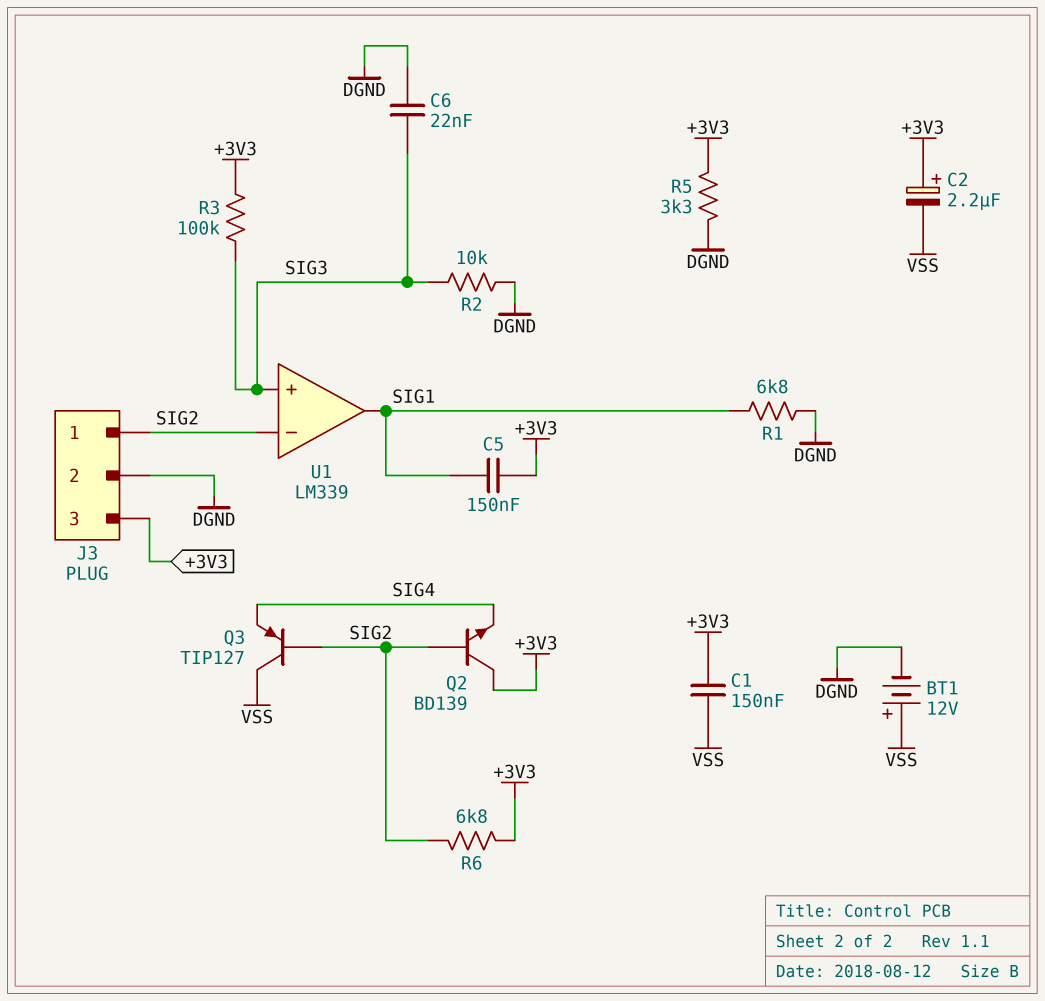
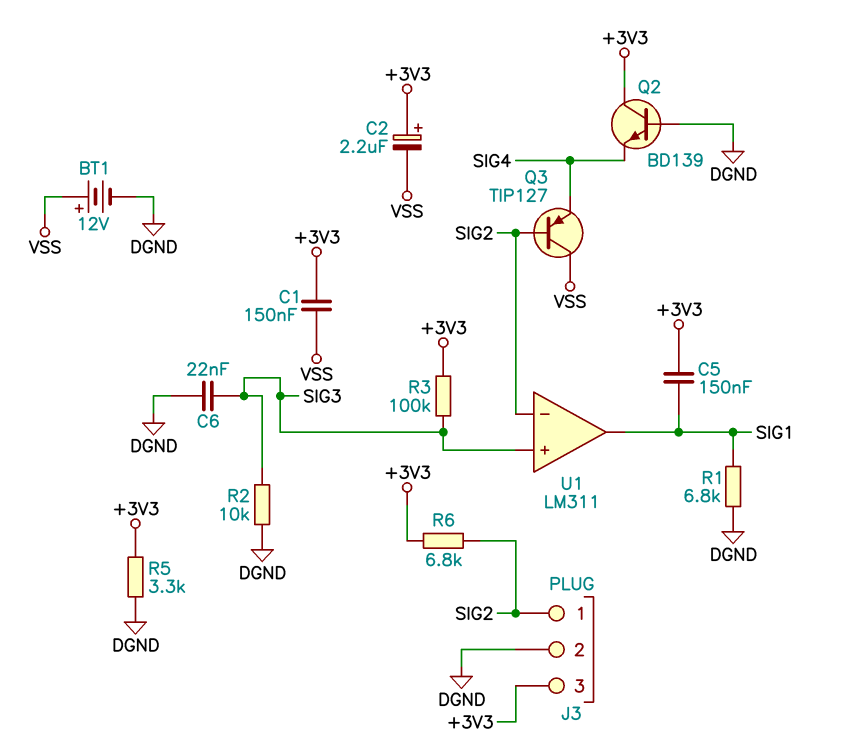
Q2: NPN BD139 (B SIG2, C +3V3, E SIG4) -> NPN BD139 (B DGND, C +3V3, E SIG4)
U1: LM339 -> LM311

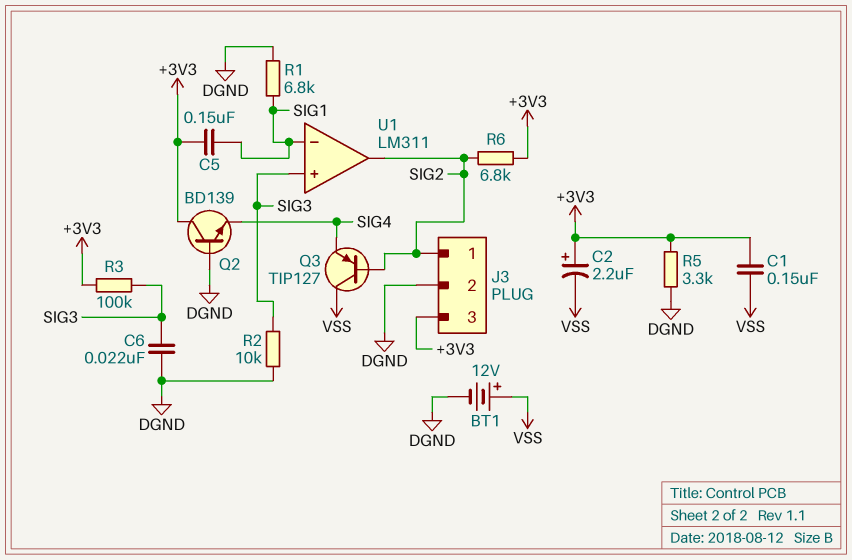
U1 pin in-: SIG2 -> SIG1
U1 pin out: SIG1 -> SIG2

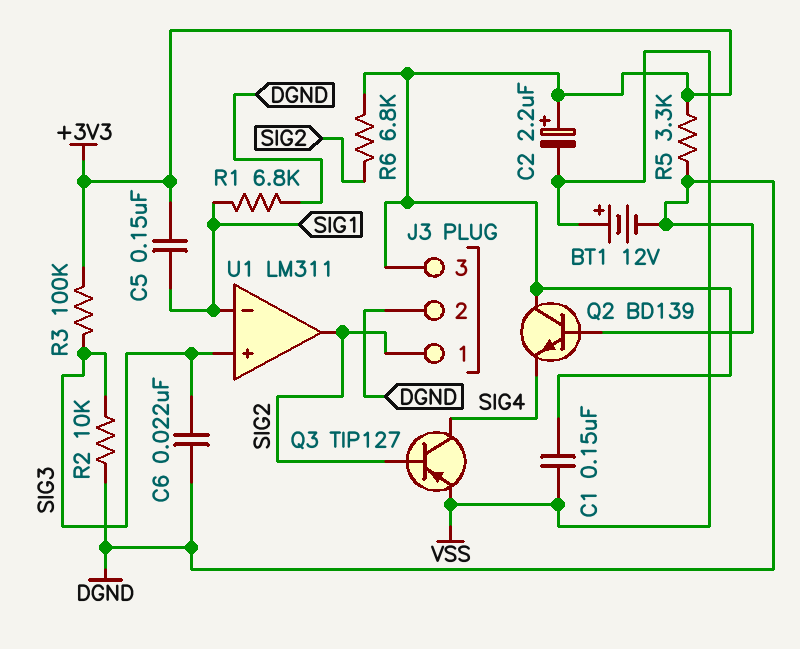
Q3: PNP TIP127 (B SIG2, C VSS, E SIG4) -> PNP TIP127 (B SIG2, C SIG4, E VSS)

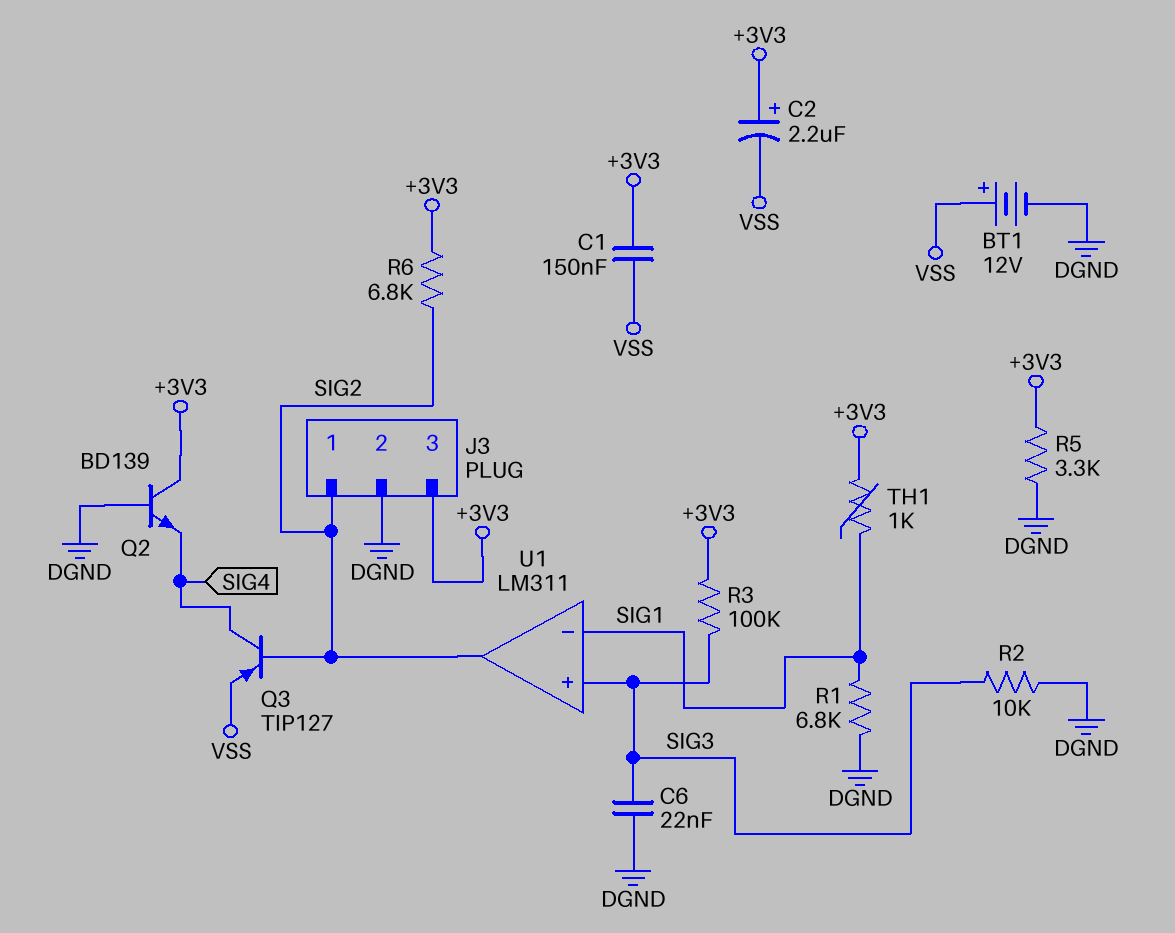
C5: 150nF (+3V3, SIG1) -> none
TH1: none -> 1k (+3V3, SIG1)

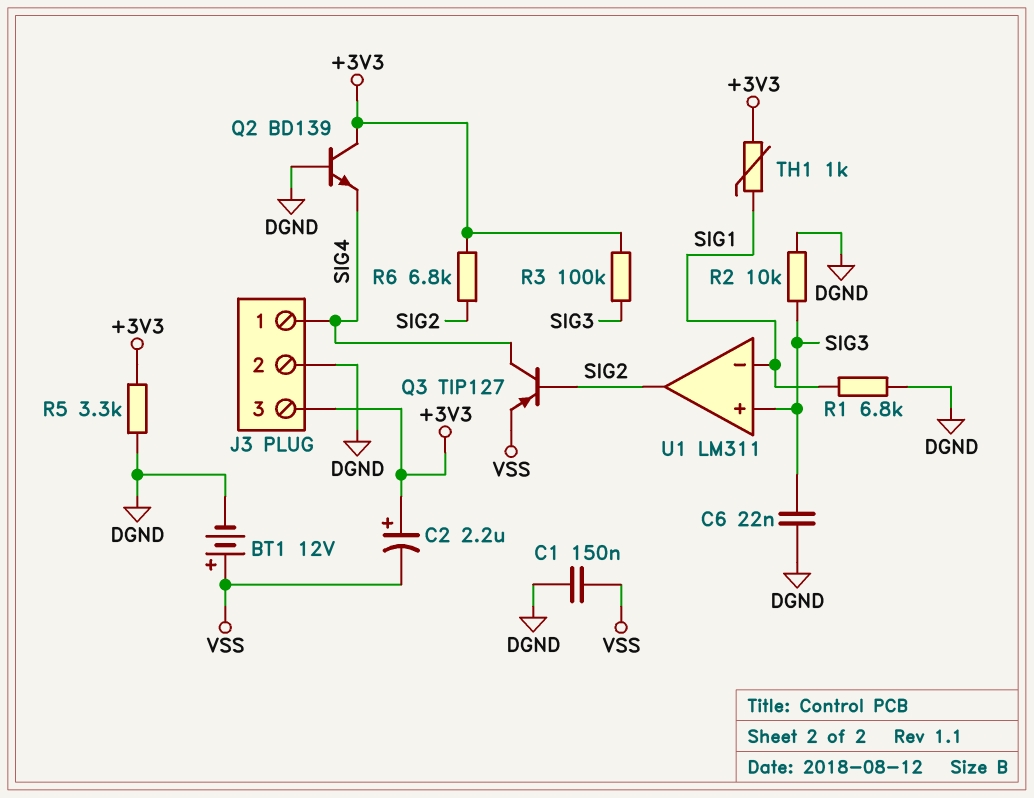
C1: 150nF (+3V3, VSS) -> 150nF (DGND, VSS)
J3 pin 1: SIG2 -> SIG4

